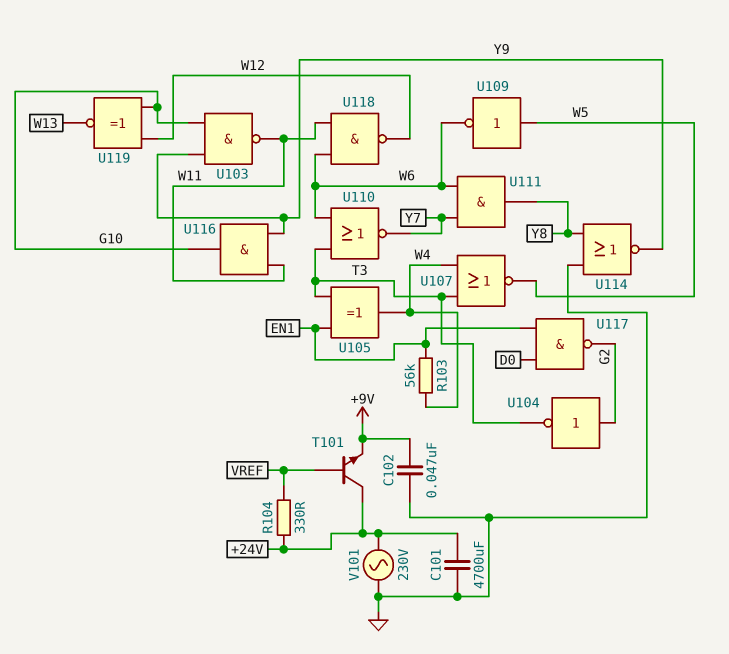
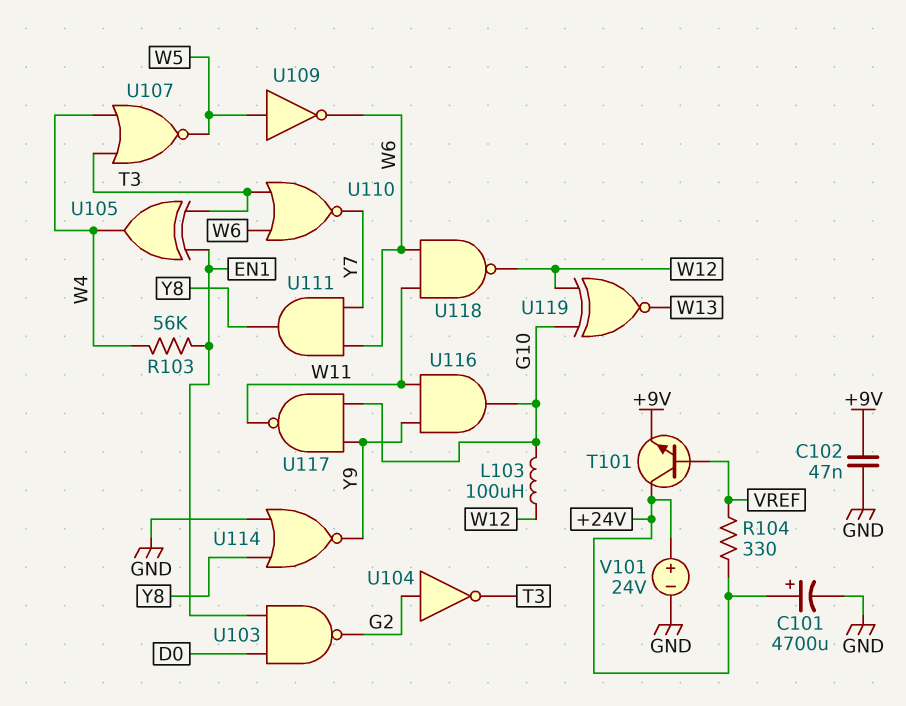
C101: 4700uF (+24V, GND) -> 4700uF (plus +24V, minus GND)
L103: none -> 100uH (G10, W12)
U103: NAND (in G10, in Y9, out W11) -> NAND (in D0, in EN1, out G2)
U117: NAND (in D0, in EN1, out G2) -> NAND (in G10, in Y9, out W11)
V101: AC 230V (+24V, GND) -> 24V (plus +24V, minus GND)

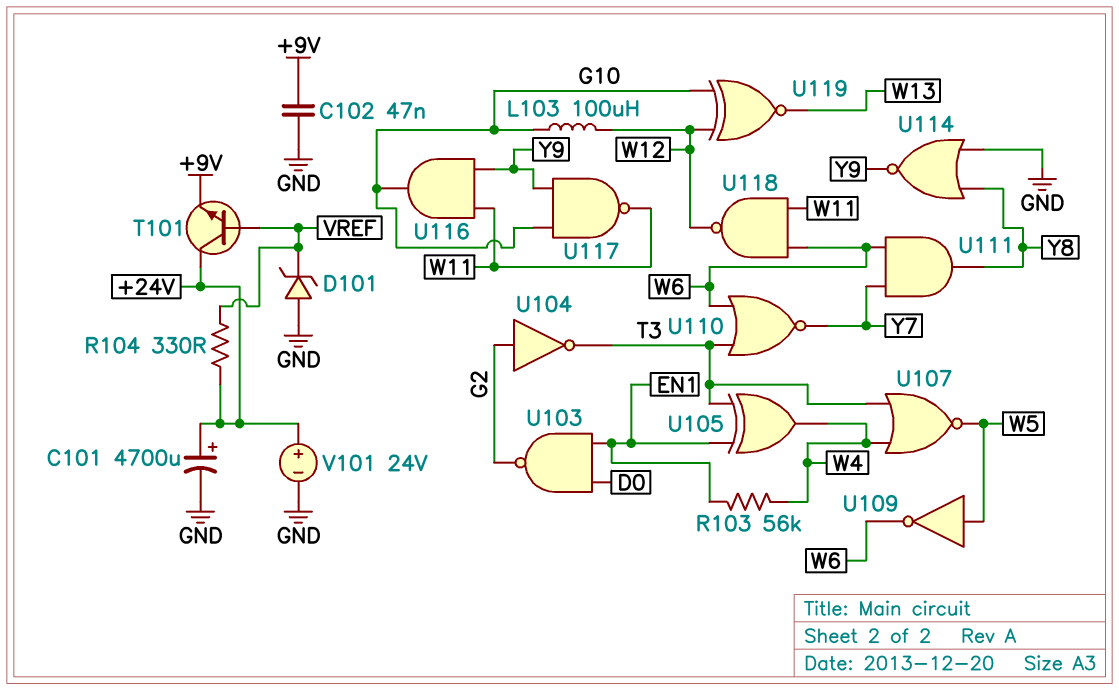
D101: none -> zener (A GND, K VREF)

